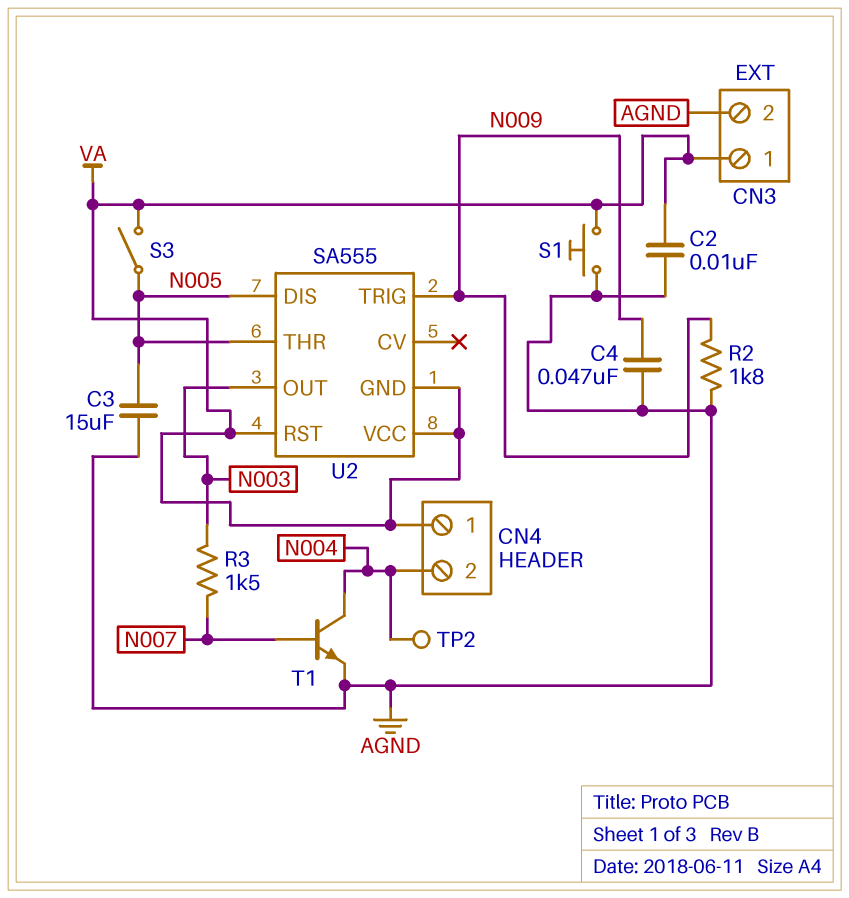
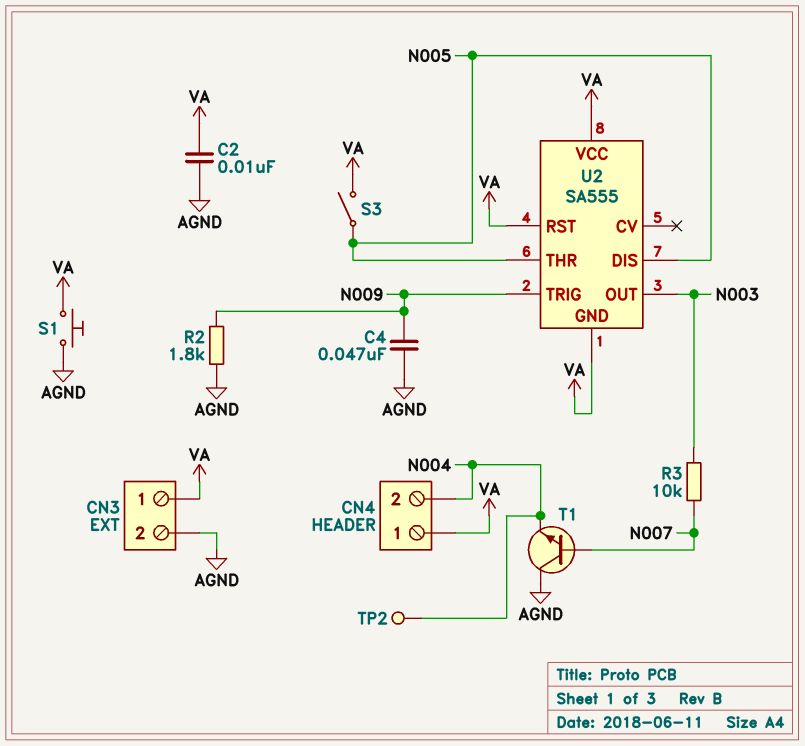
C3: 15uF (AGND, N005) -> none
R3: 1.5k (N003, N007) -> 10k (N003, N007)
T1: NPN (B N007, C N004, E AGND) -> NPN (B N007, C AGND, E N004)

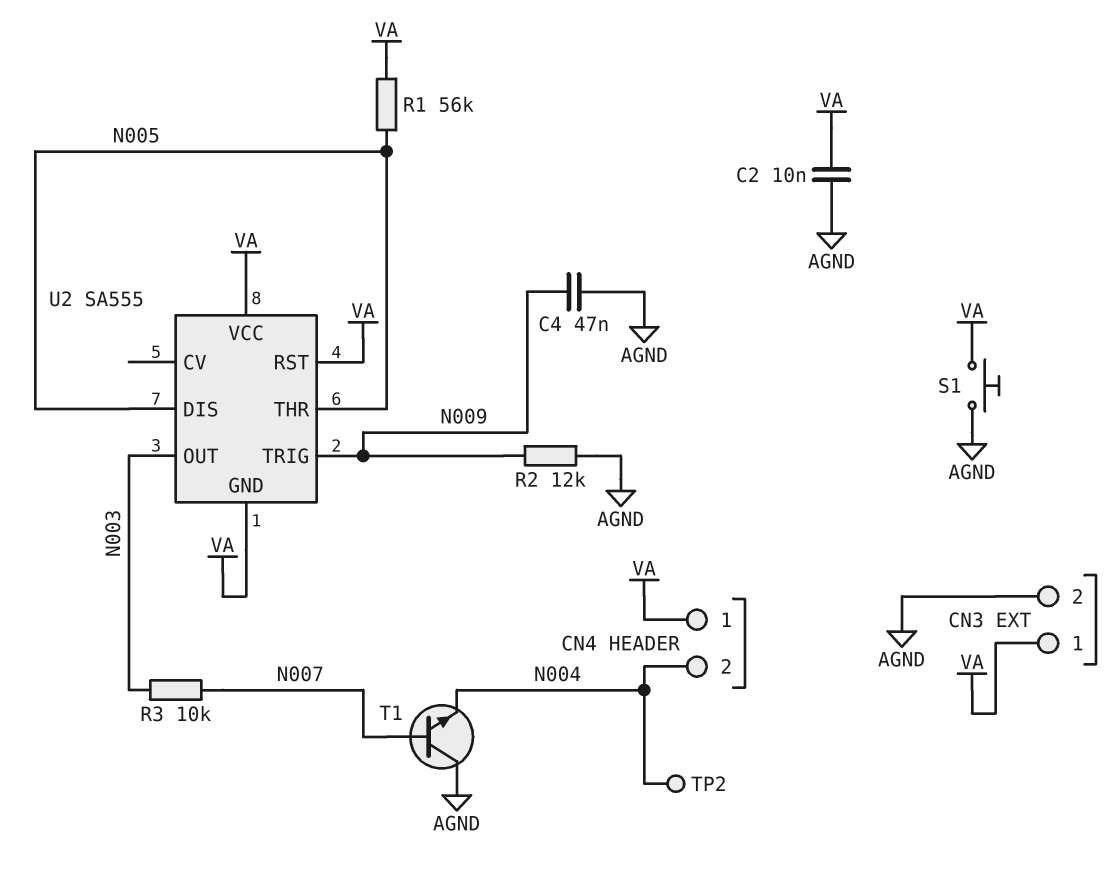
R1: none -> 56k (N005, VA)
R2: 1.8k (AGND, N009) -> 12k (AGND, N009)
S3: switch (N005, VA) -> none

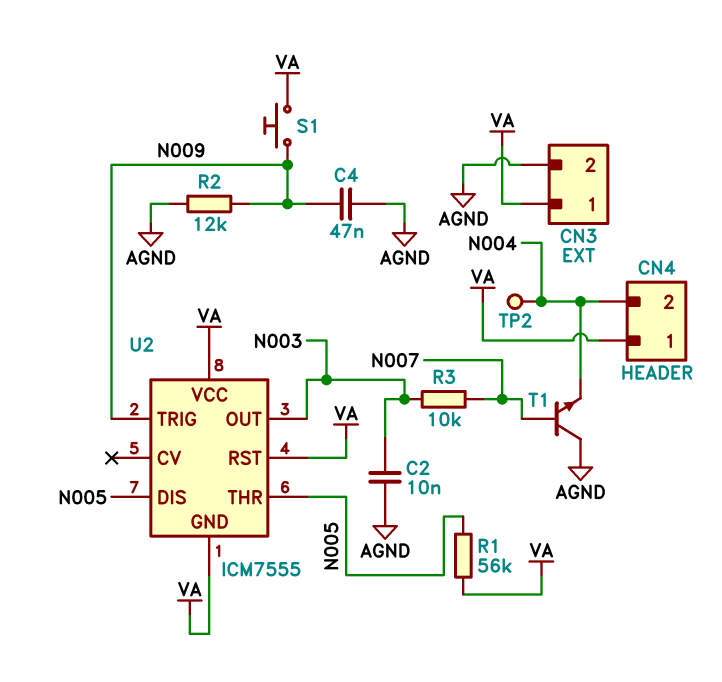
C2: 10nF (AGND, VA) -> 10nF (AGND, N003)
S1: button (AGND, VA) -> button (N009, VA)
U2: SA555 -> ICM7555

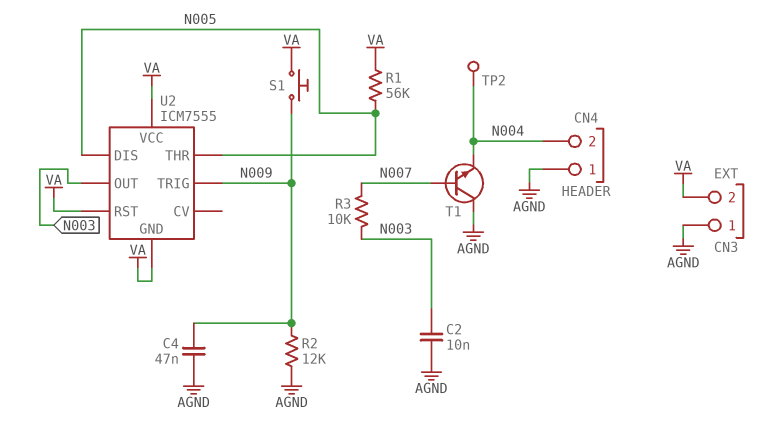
CN3 pin 1: VA -> AGND
CN3 pin 2: AGND -> VA
CN4 pin 1: VA -> AGND

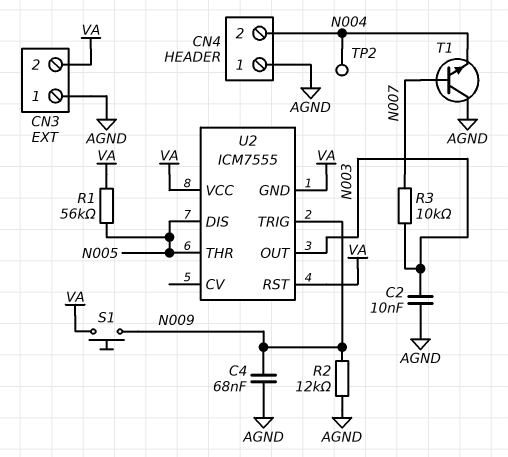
C4: 47nF (AGND, N009) -> 68nF (AGND, N009)

